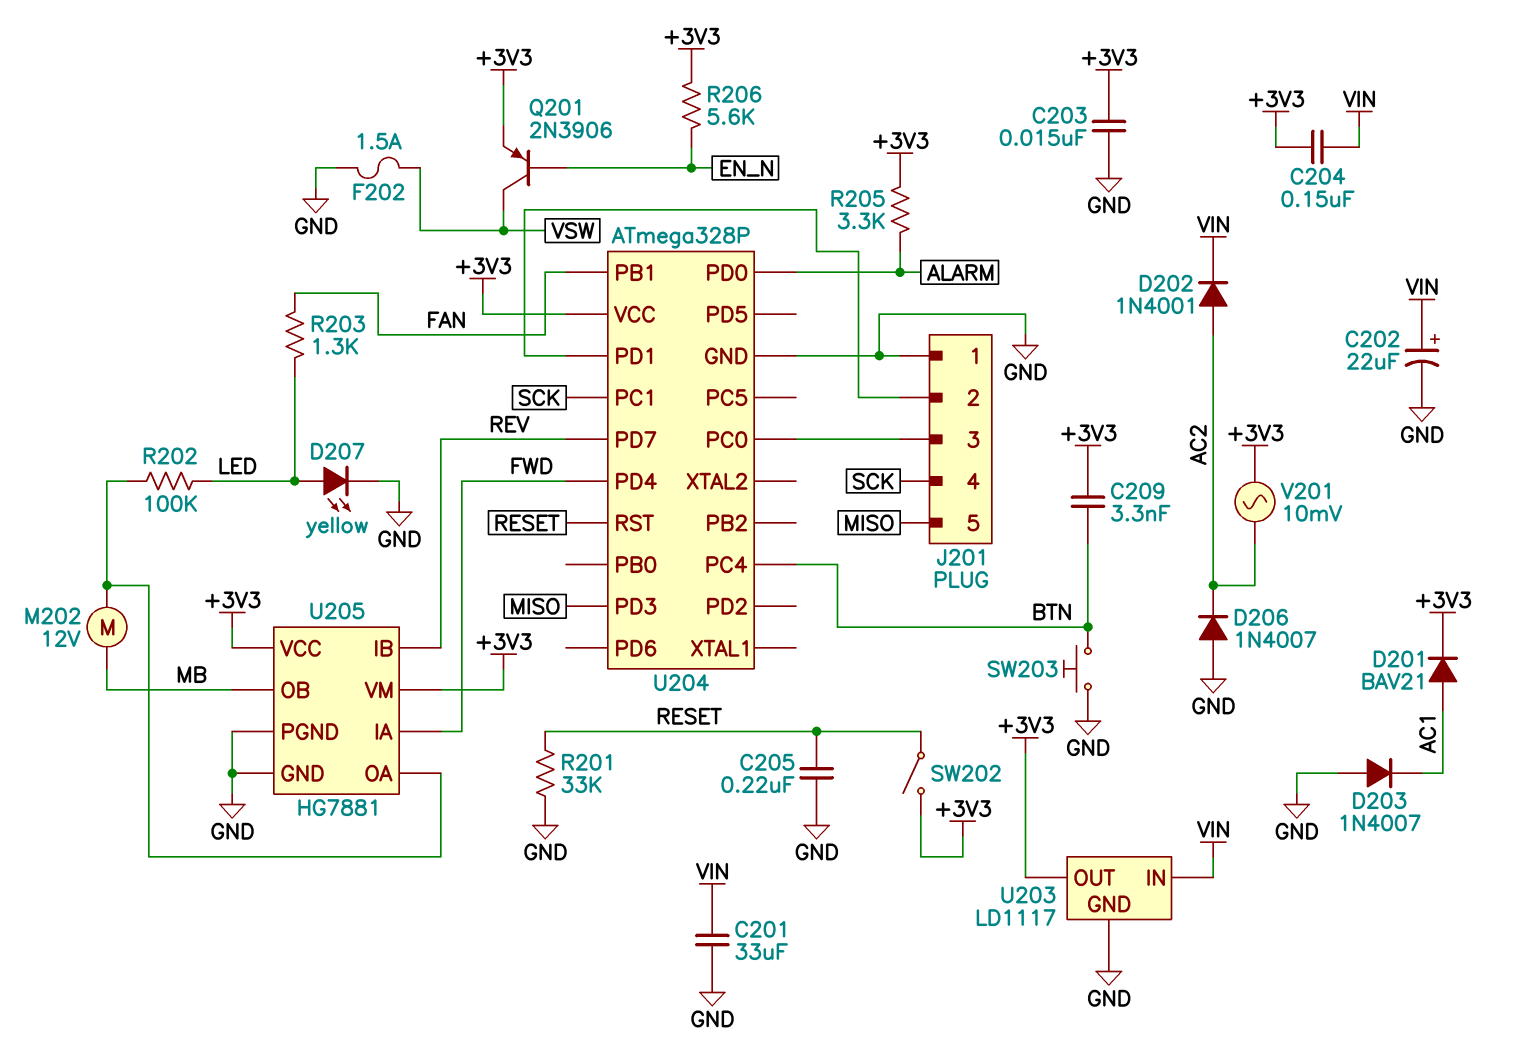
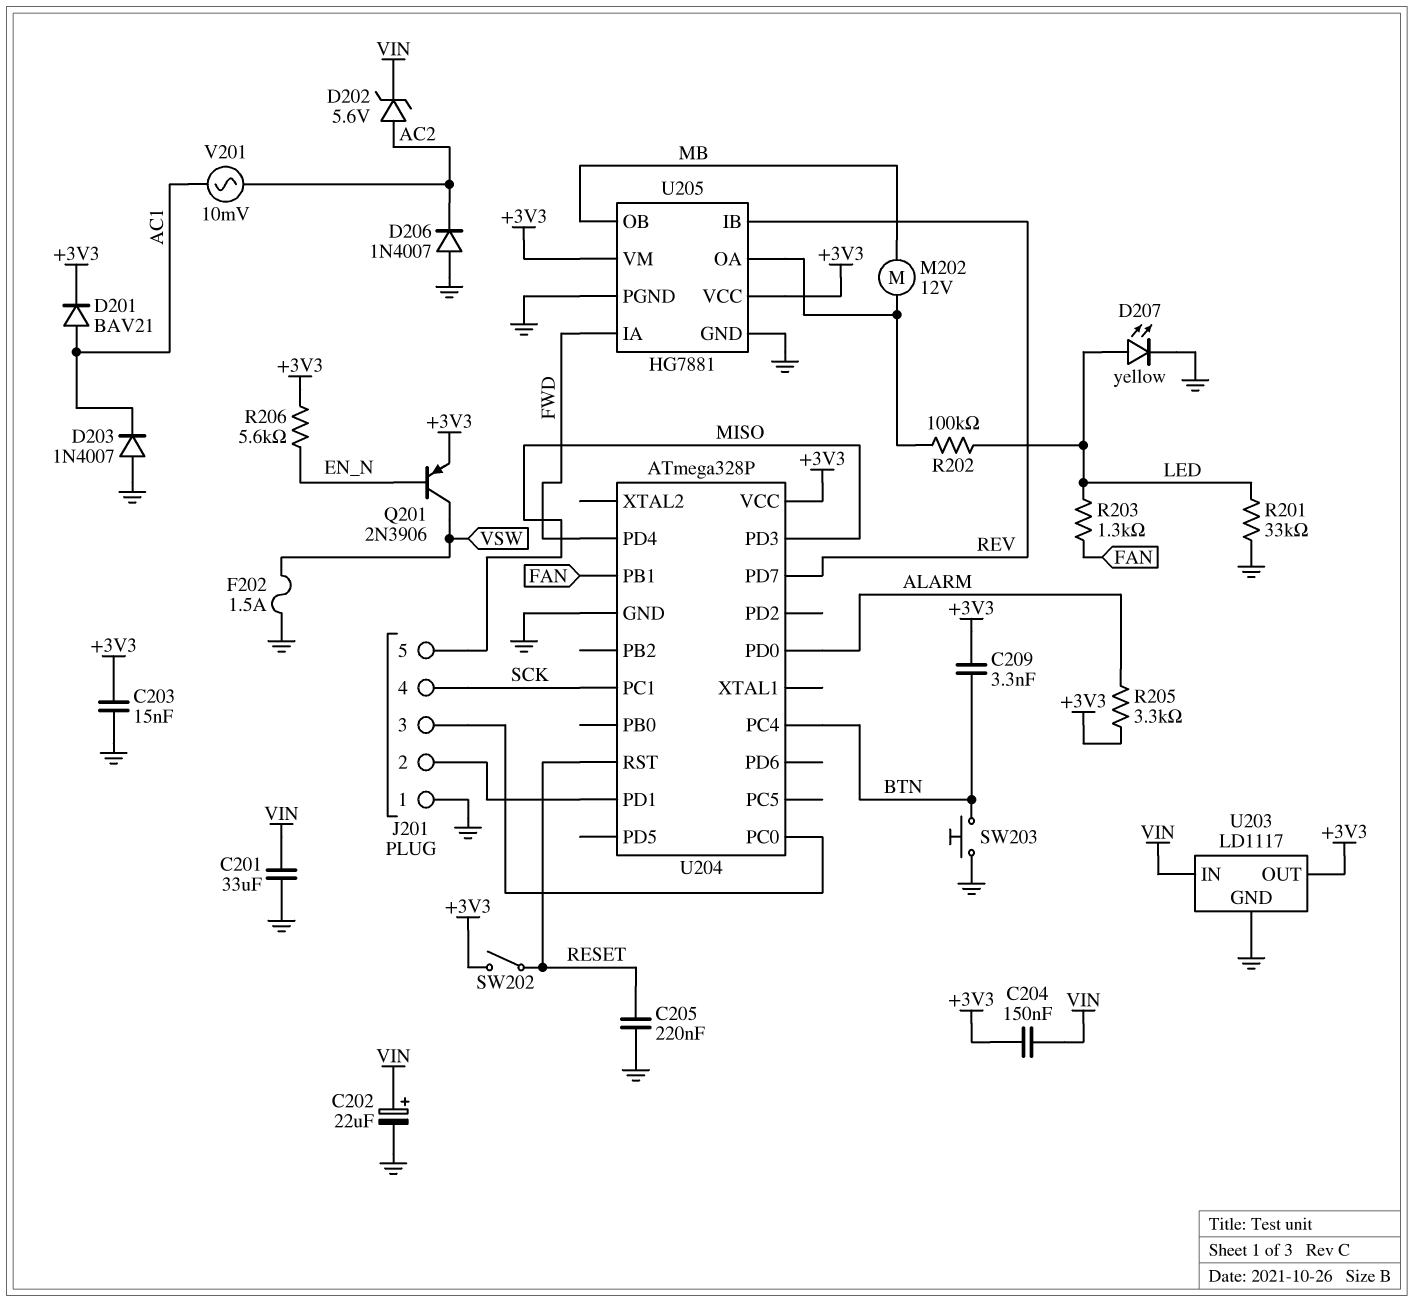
D202: diode 1N4001 (A AC2, K VIN) -> zener 5.6V (A AC2, K VIN)
R201: 33k (GND, RESET) -> 33k (GND, LED)
V201: AC 10mV (+3V3, AC2) -> AC 10mV (AC1, AC2)

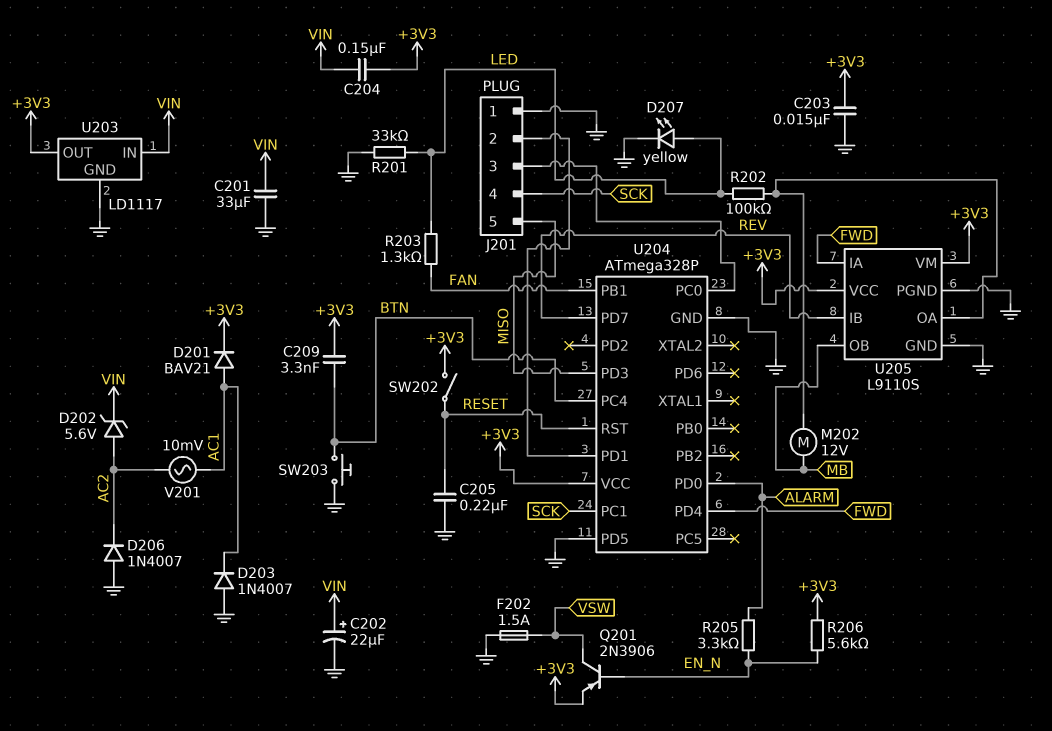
R205: 3.3k (+3V3, ALARM) -> 3.3k (ALARM, EN_N)
U204 pin PD5: none -> GND
U205: HG7881 -> L9110S

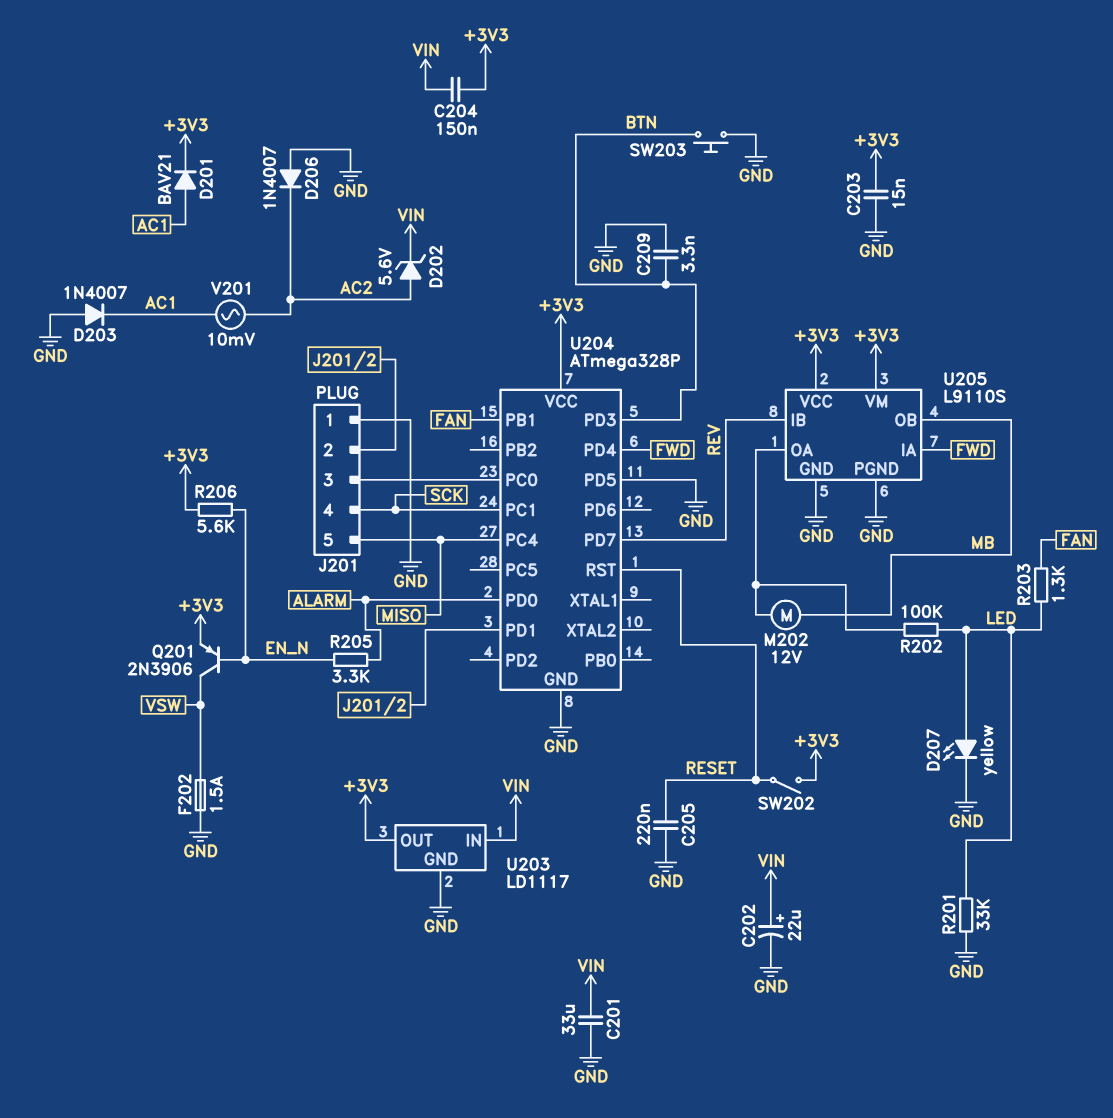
C209: 3.3nF (+3V3, BTN) -> 3.3nF (BTN, GND)
U204 pin PC4: BTN -> MISO
U204 pin PD3: MISO -> BTN

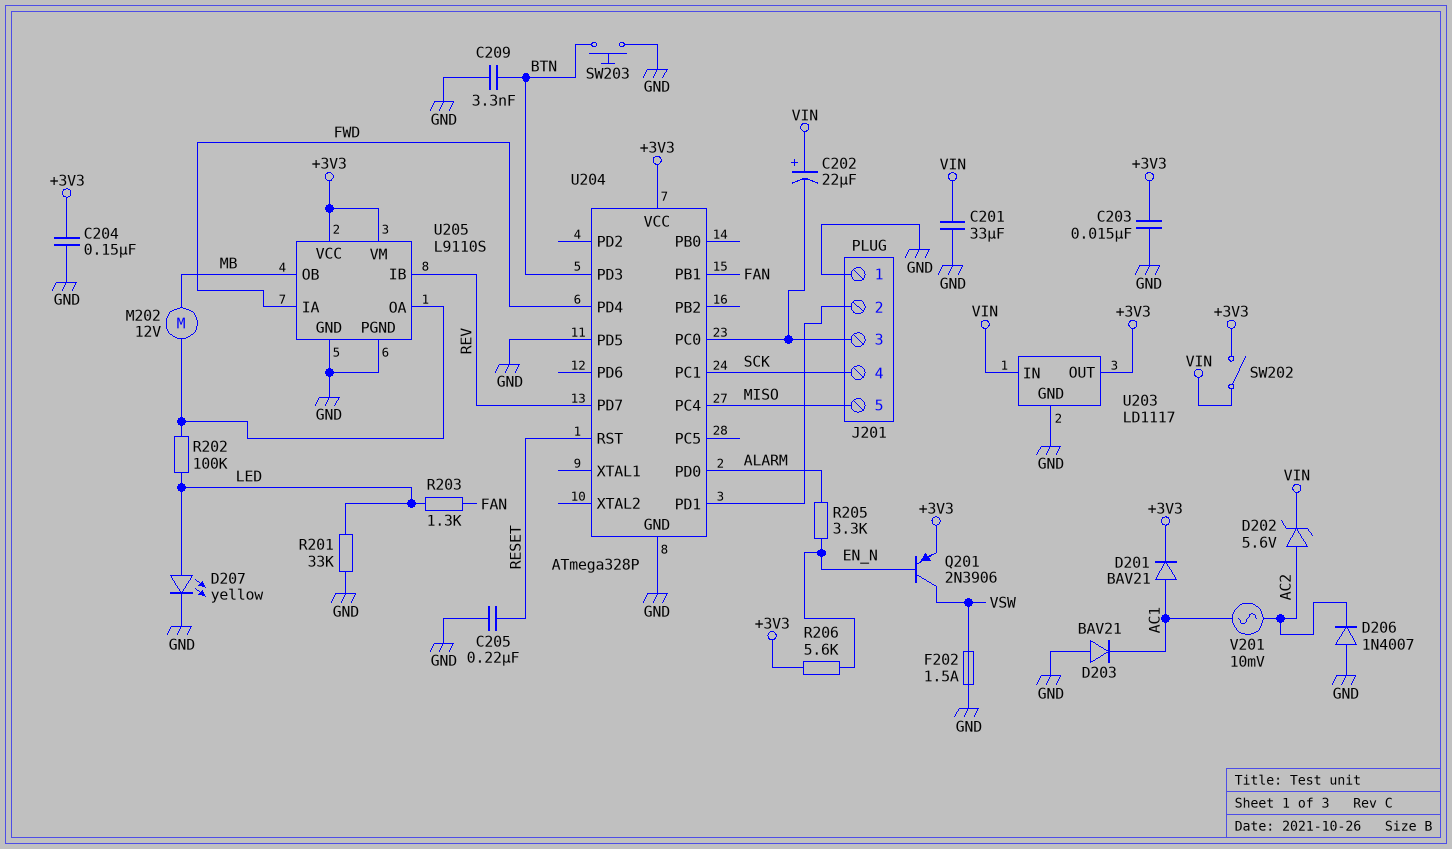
C202: 22uF (plus VIN, minus GND) -> 22uF (plus VIN, minus J201/3)
C204: 150nF (+3V3, VIN) -> 150nF (+3V3, GND)
D203: diode 1N4007 (A GND, K AC1) -> diode BAV21 (A GND, K AC1)
SW202: switch (+3V3, RESET) -> switch (+3V3, VIN)

